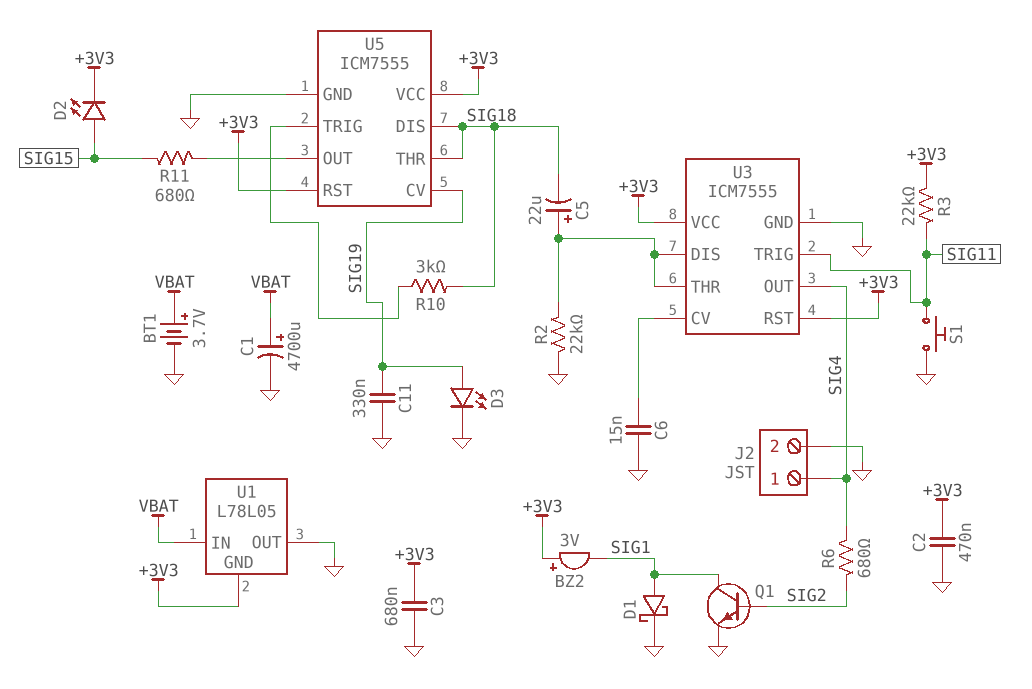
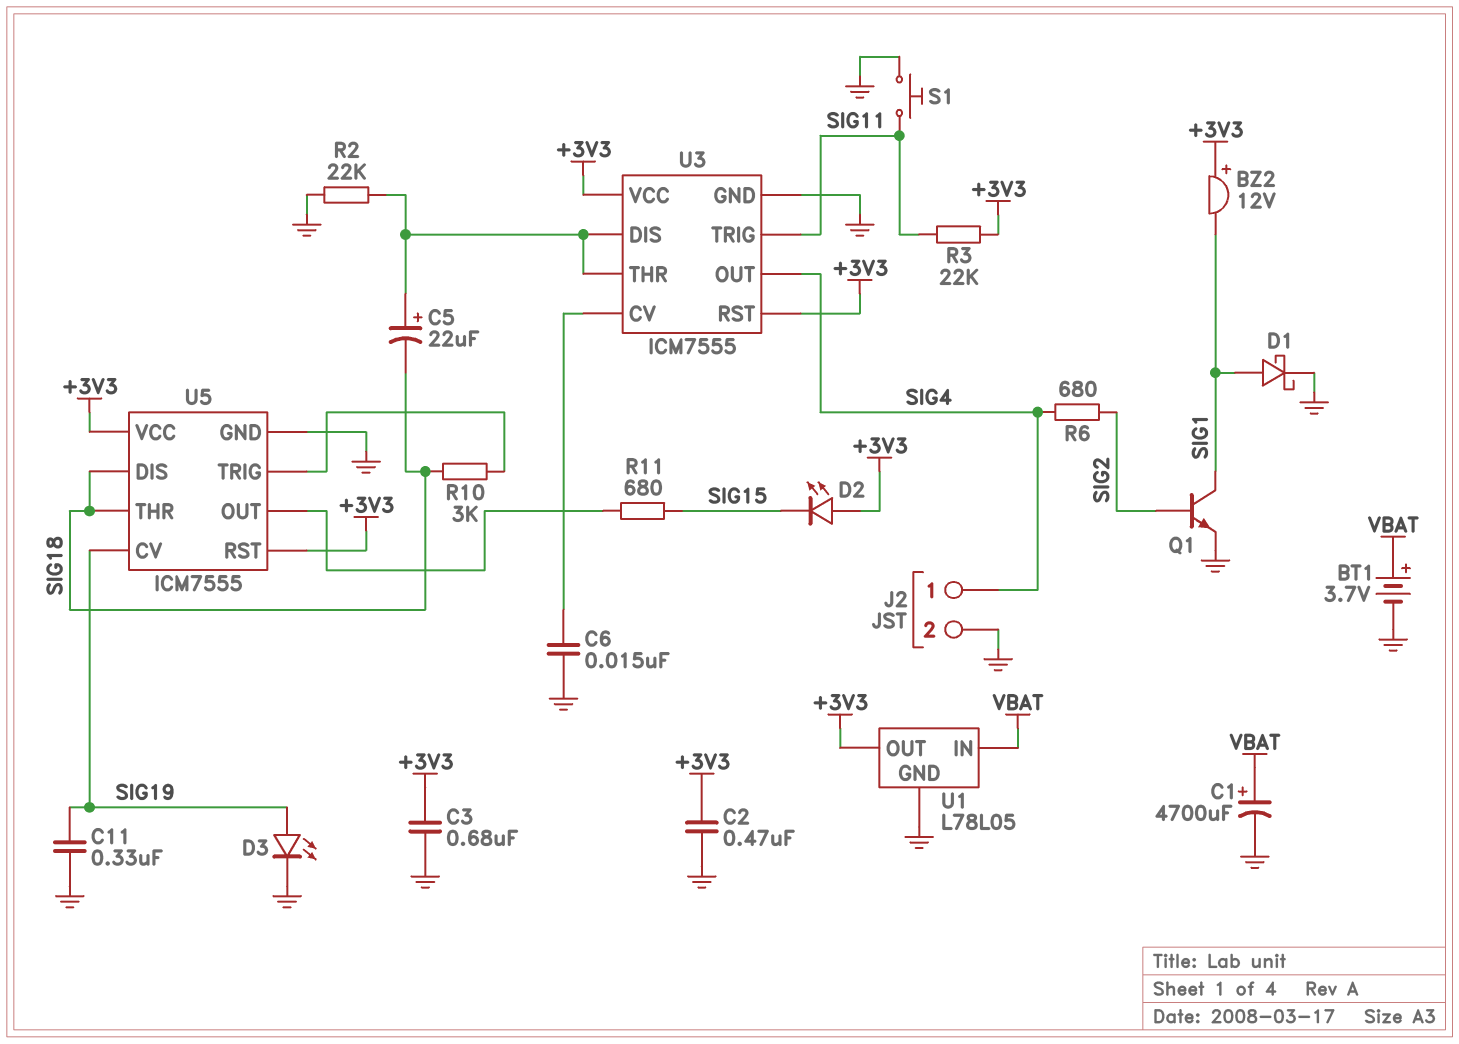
BZ2: buzzer 3V (plus +3V3, minus SIG1) -> buzzer 12V (plus +3V3, minus SIG1)
D2: LED (A SIG15, K +3V3) -> LED (A +3V3, K SIG15)
U1 pin GND: +3V3 -> GND
U1 pin OUT: GND -> +3V3

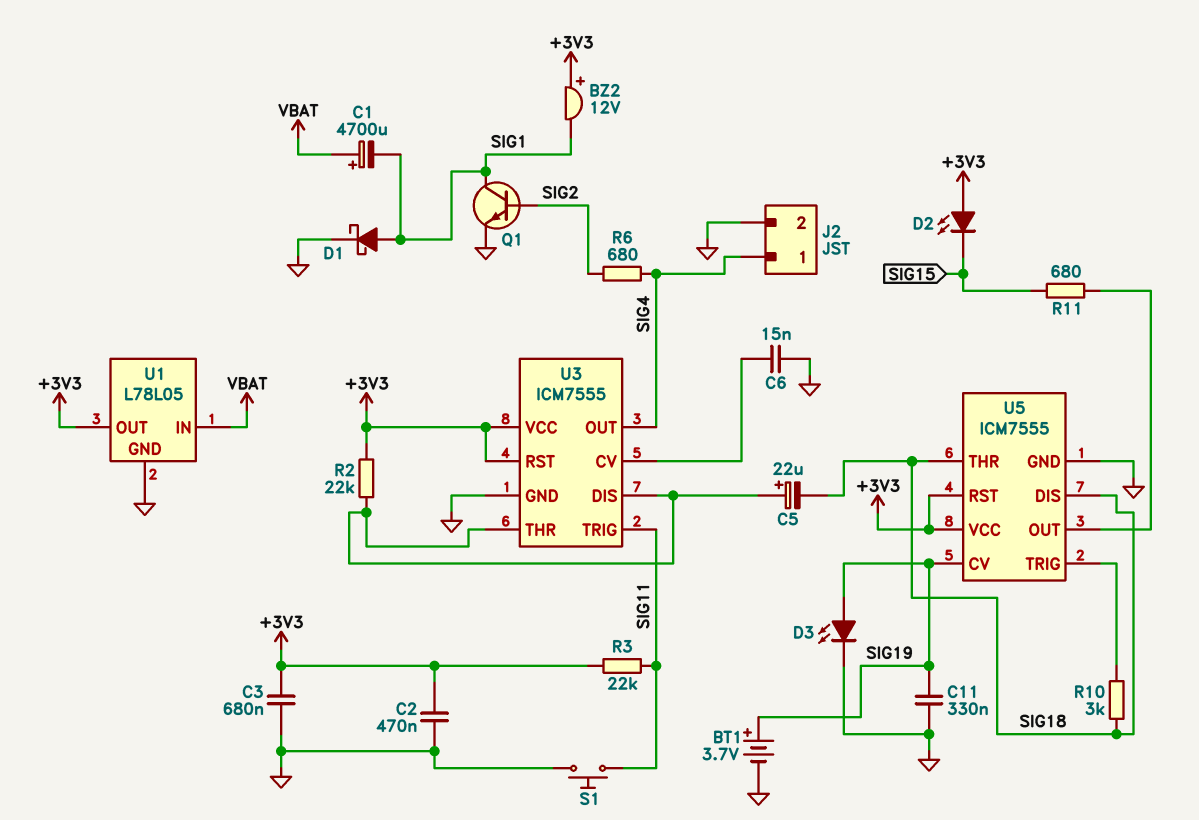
BT1: 3.7V (plus VBAT, minus GND) -> 3.7V (plus SIG19, minus GND)
C1: 4700uF (plus VBAT, minus GND) -> 4700uF (plus VBAT, minus SIG1)
R2: 22k (GND, U3/DIS) -> 22k (+3V3, U3/DIS)

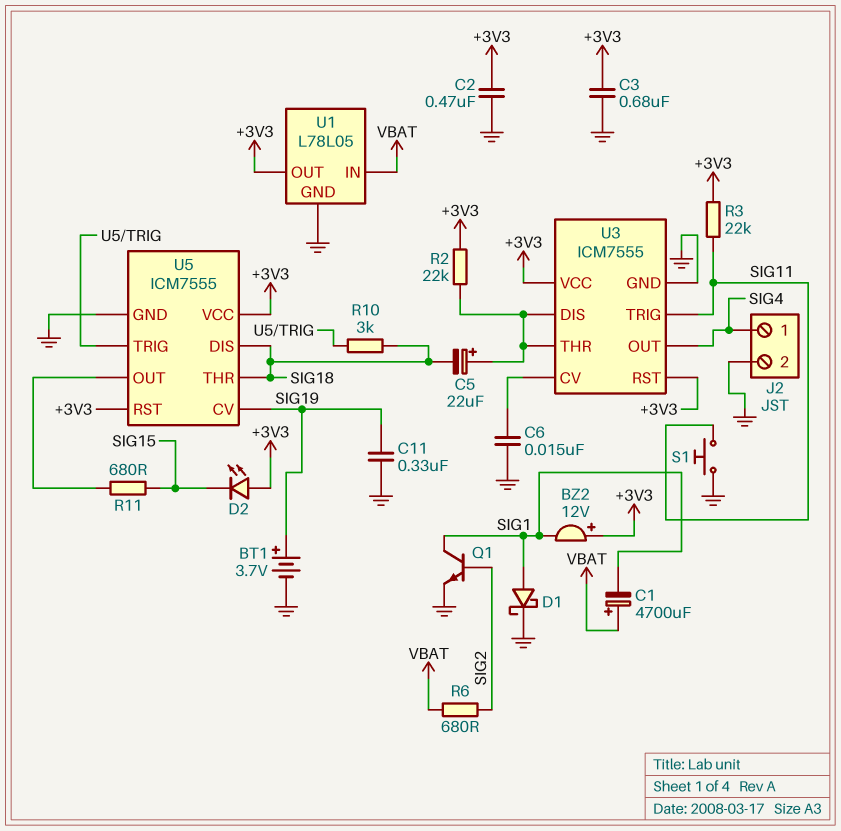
D3: LED (A SIG19, K GND) -> none
R6: 680 (SIG2, SIG4) -> 680 (SIG2, VBAT)

